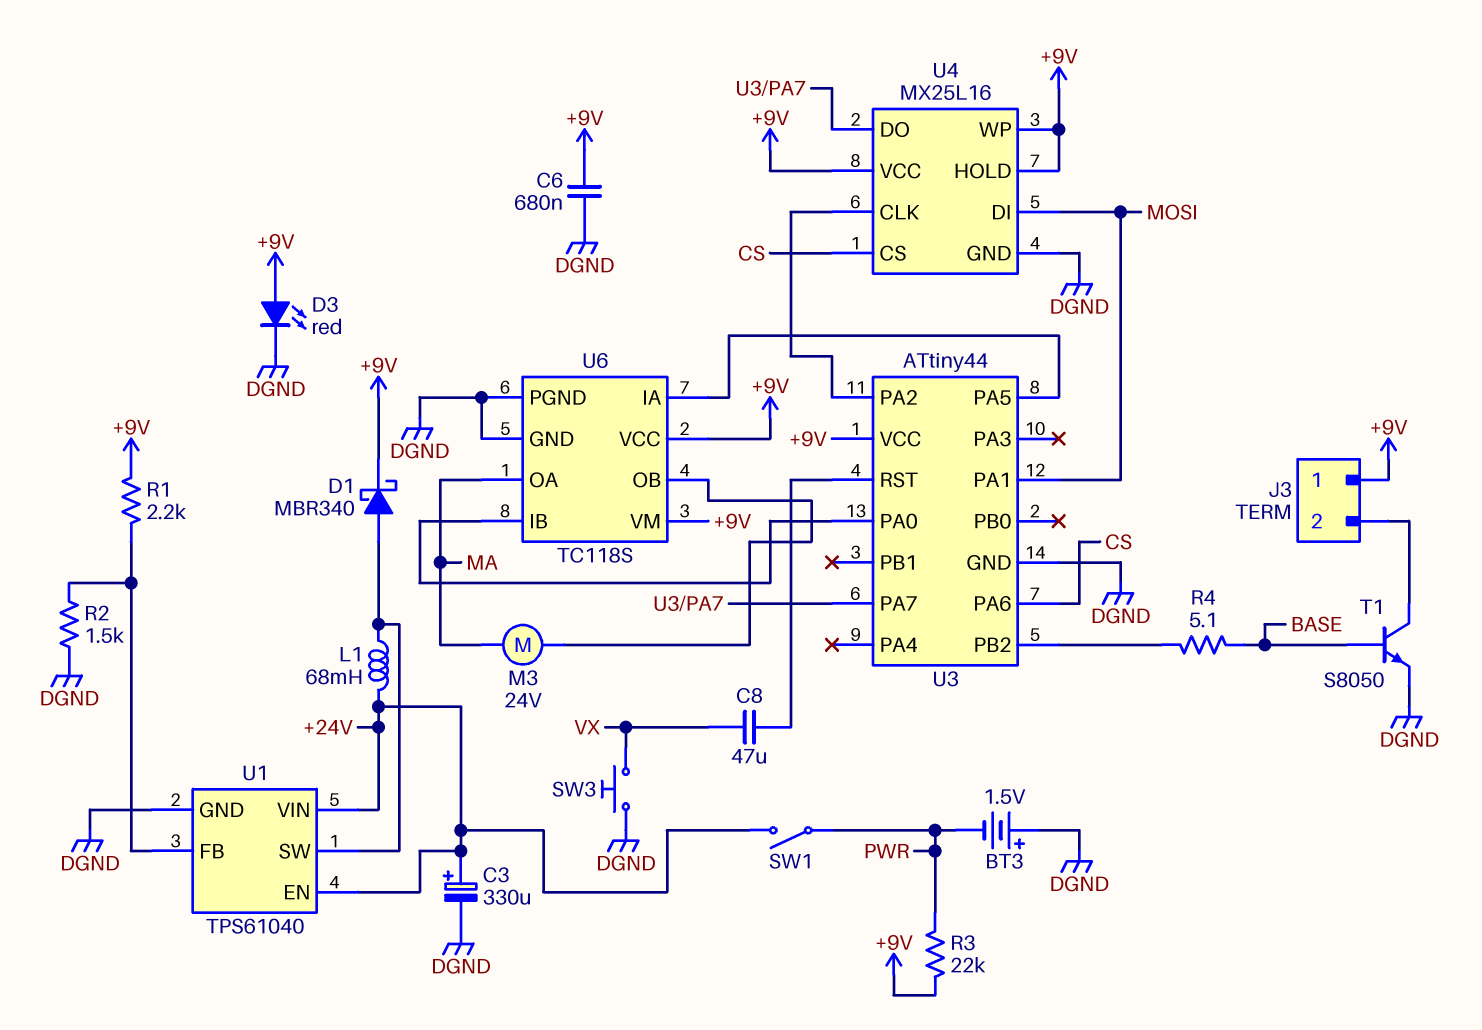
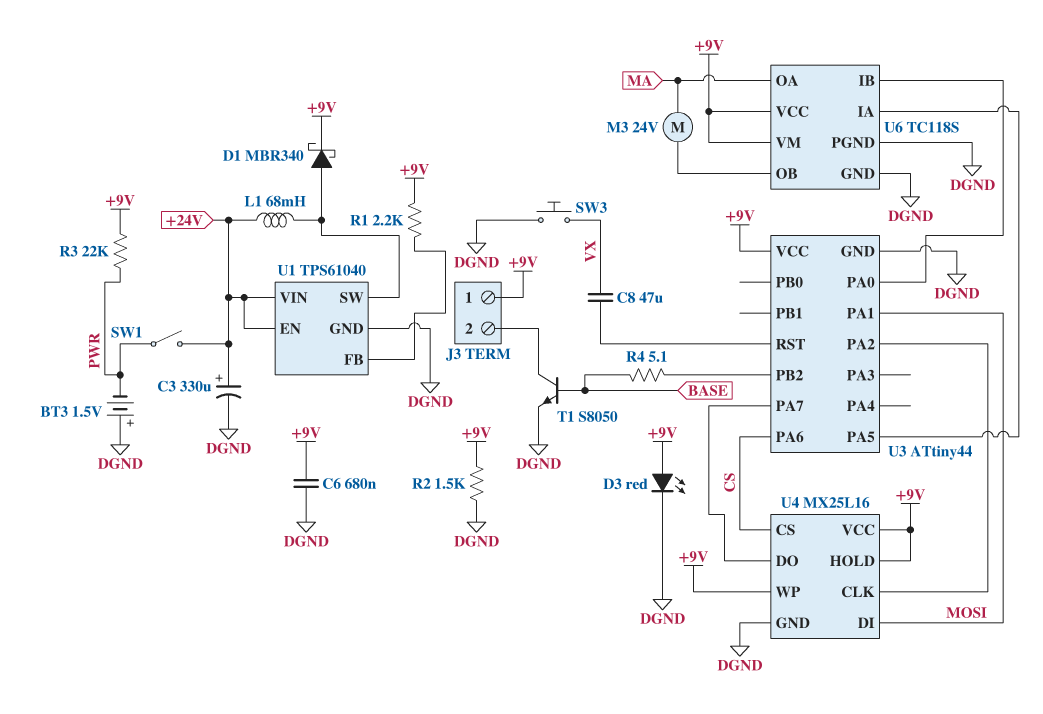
R2: 1.5k (DGND, U1/FB) -> 1.5k (+9V, DGND)

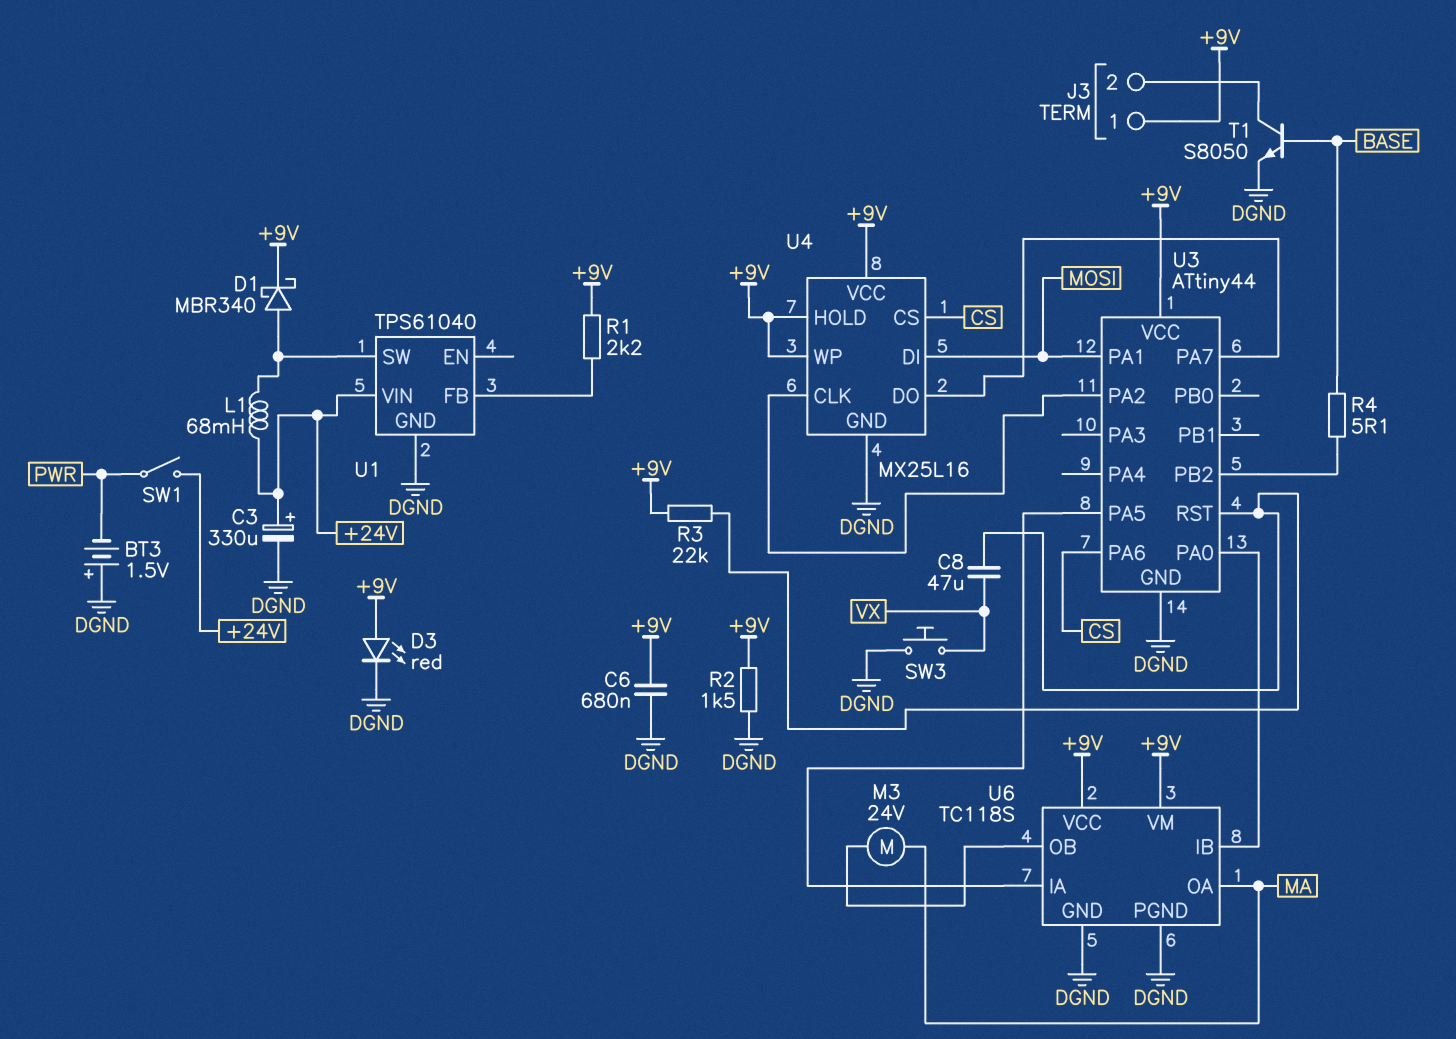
R3: 22k (+9V, PWR) -> 22k (+9V, U3/RST)
U1 pin EN: +24V -> none

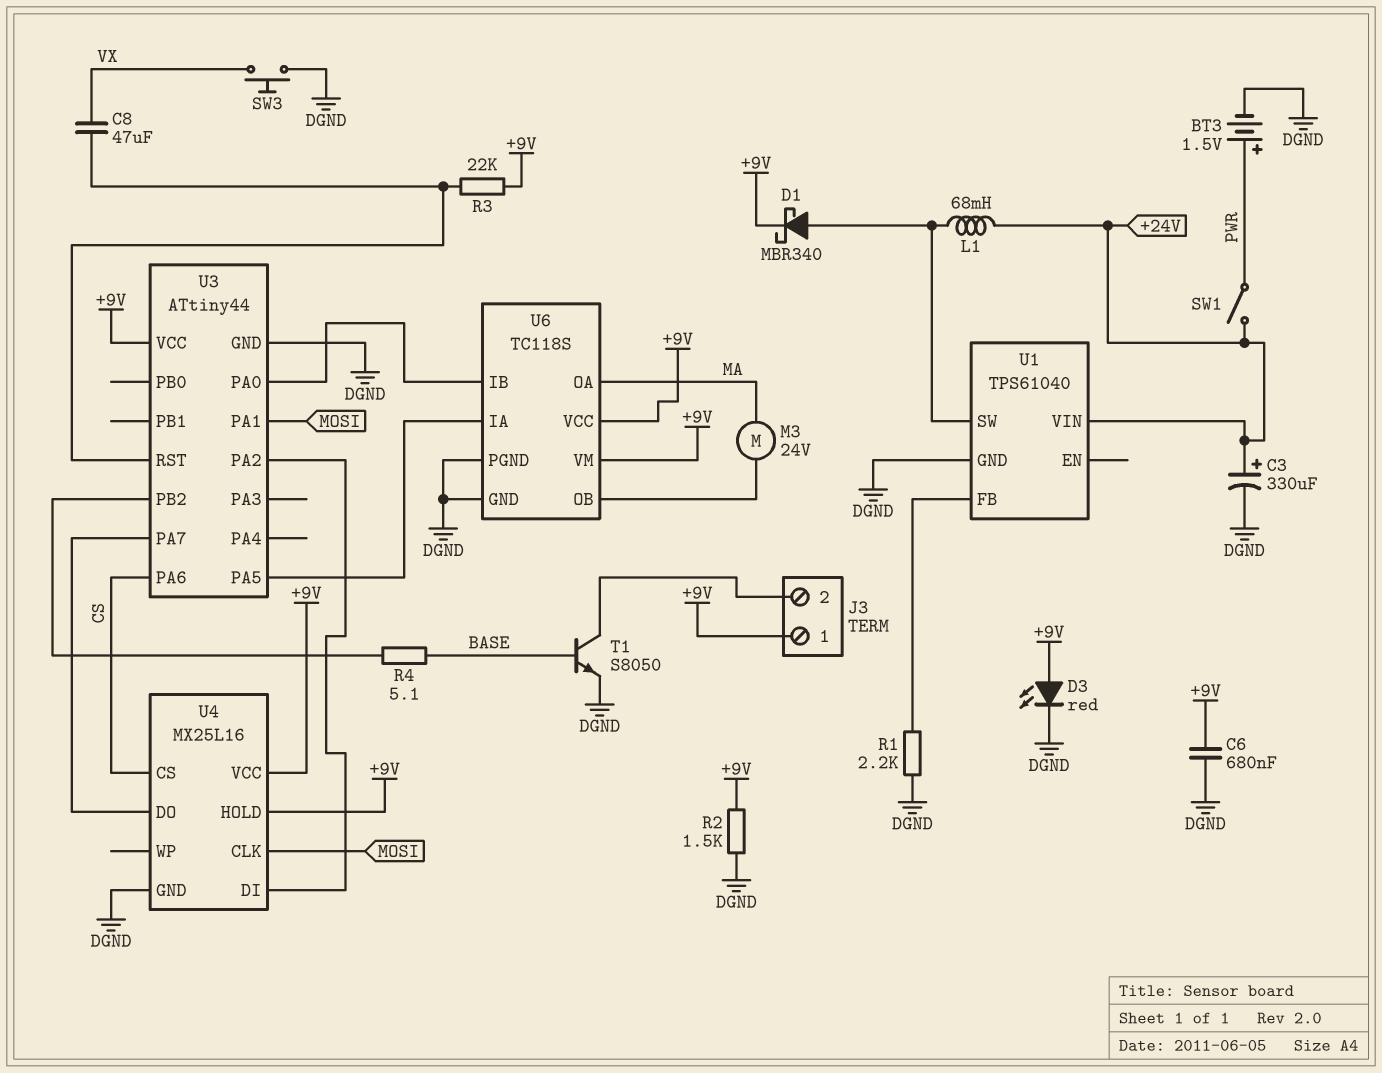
BT3: 1.5V (plus DGND, minus PWR) -> 1.5V (plus PWR, minus DGND)
R1: 2.2k (+9V, U1/FB) -> 2.2k (DGND, U1/FB)
U4 pin CLK: U3/PA2 -> MOSI
U4 pin DI: MOSI -> U3/PA2
U4 pin WP: +9V -> none

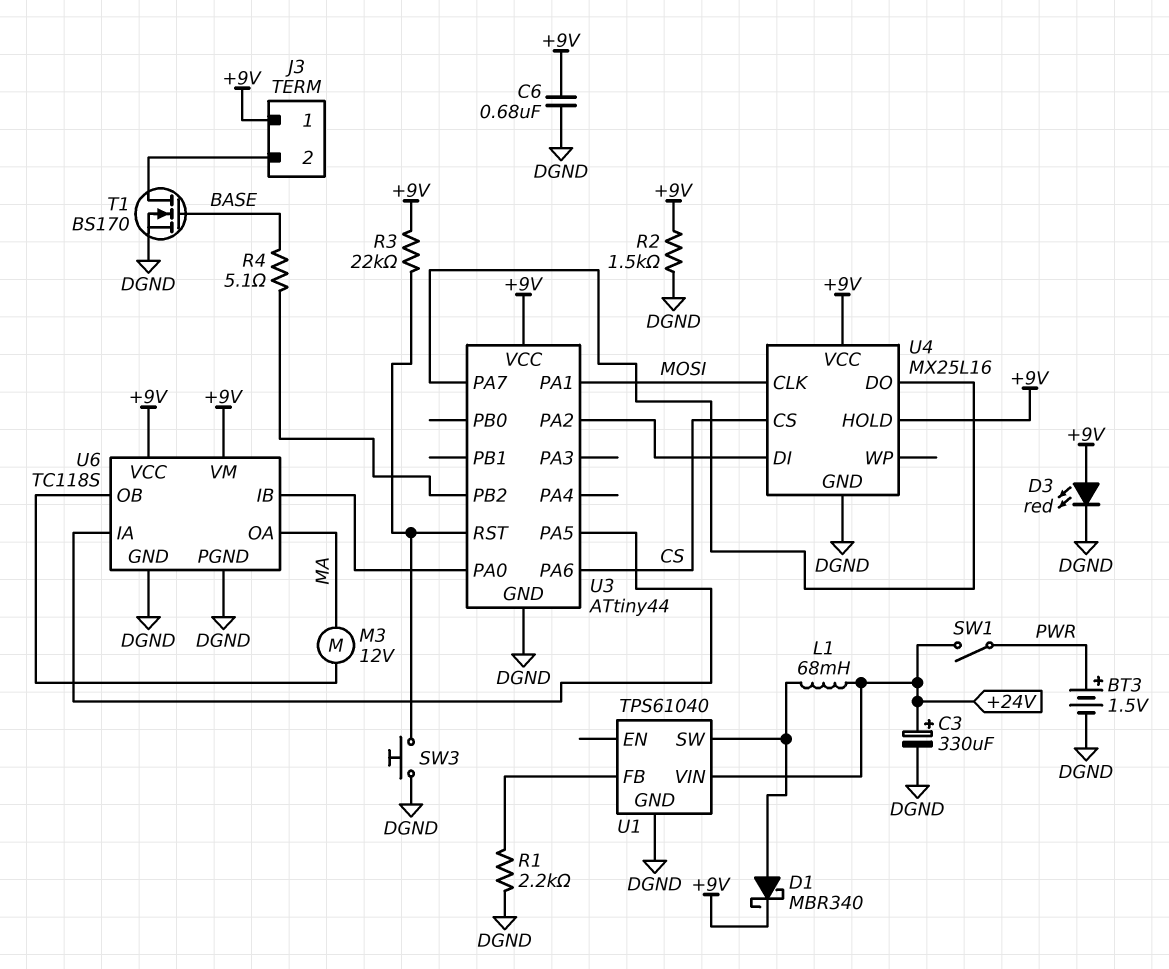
C8: 47uF (U3/RST, VX) -> none
M3: motor 24V (MA, U6/OB) -> motor 12V (MA, U6/OB)
SW3: button (DGND, VX) -> button (DGND, U3/RST)
T1: NPN S8050 (B BASE, C J3/2, E DGND) -> NMOS BS170 (G BASE, D J3/2, S DGND)

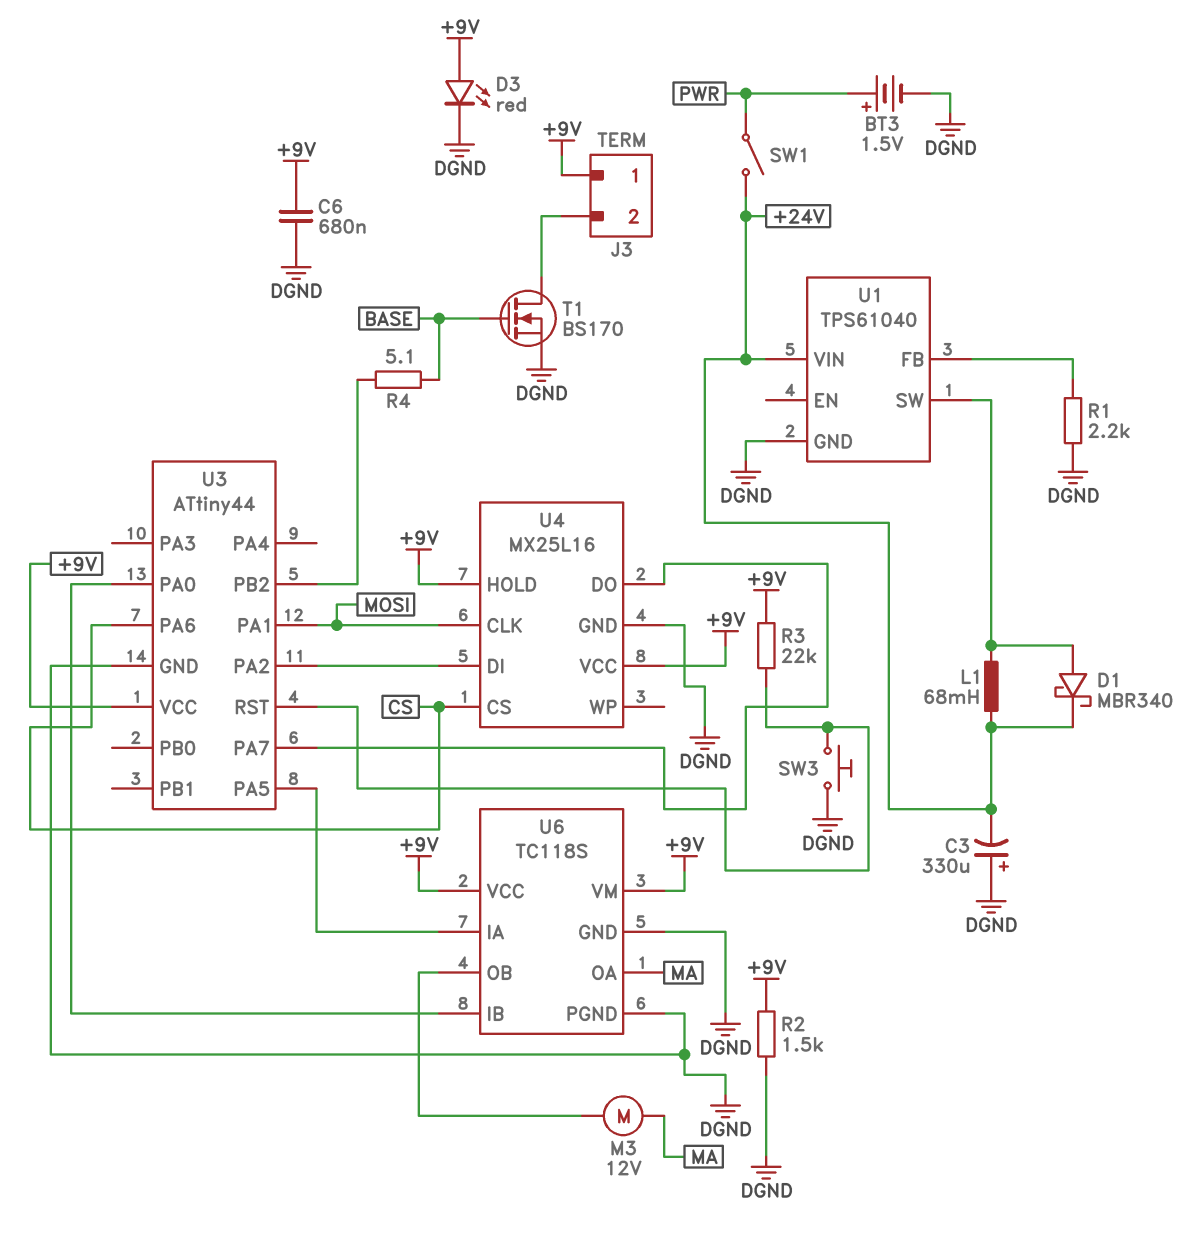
C3: 330uF (plus +24V, minus DGND) -> 330uF (plus DGND, minus +24V)
D1: schottky MBR340 (A U1/SW, K +9V) -> schottky MBR340 (A U1/SW, K +24V)

